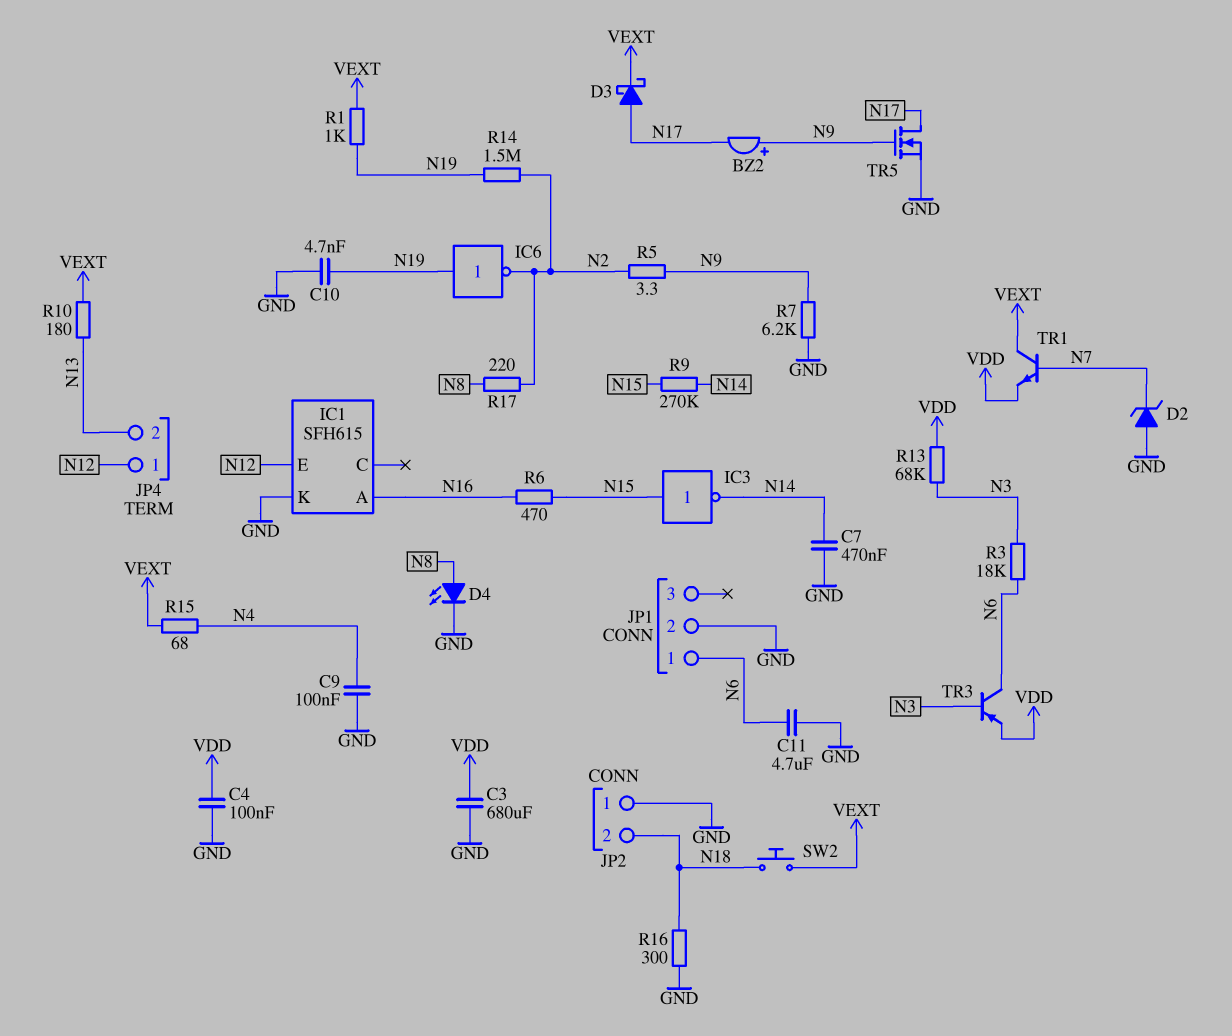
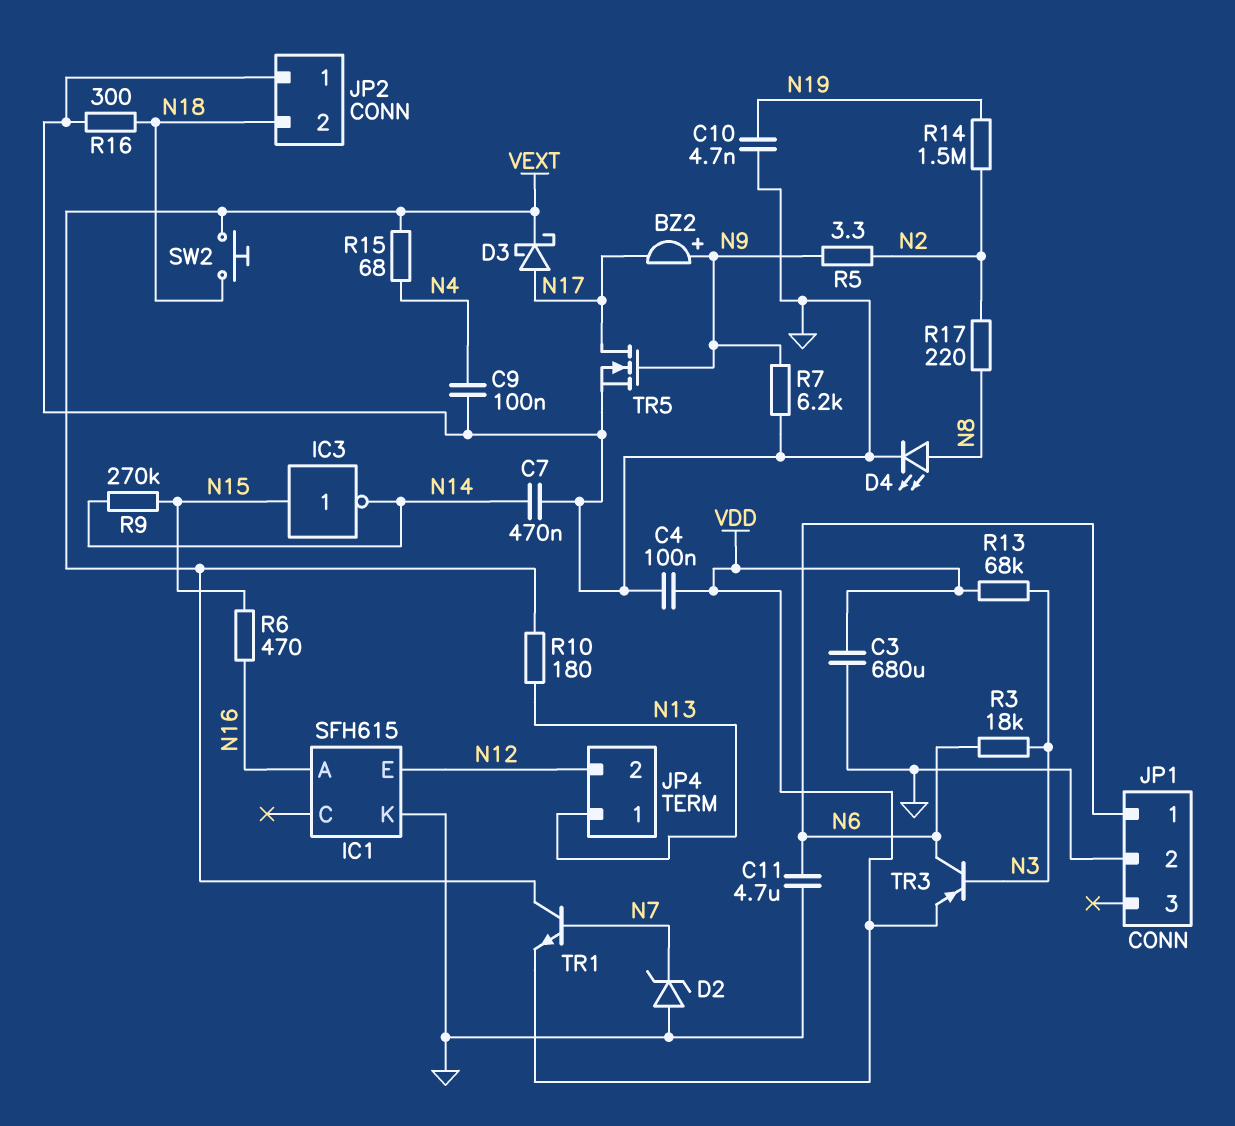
IC6: NOT (in N19, out N2) -> none
JP4 pin 1: N12 -> N13
JP4 pin 2: N13 -> N12
R1: 1k (N19, VEXT) -> none

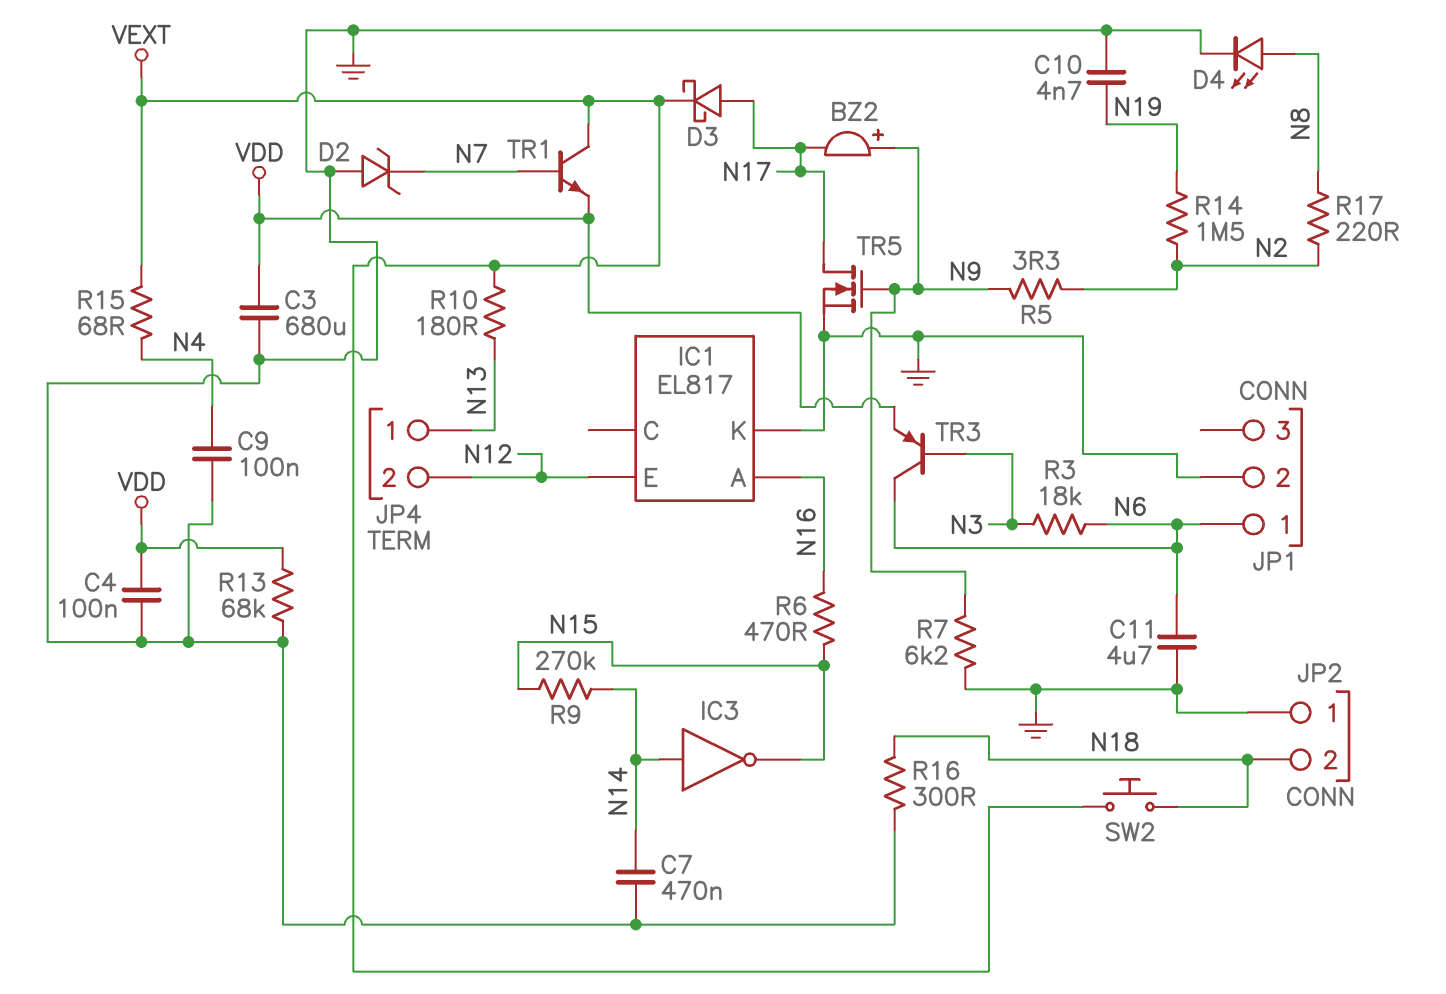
IC1: SFH615 -> EL817
IC3: NOT (in N15, out N14) -> NOT (in N14, out N15)
R13: 68k (N3, VDD) -> 68k (GND, VDD)

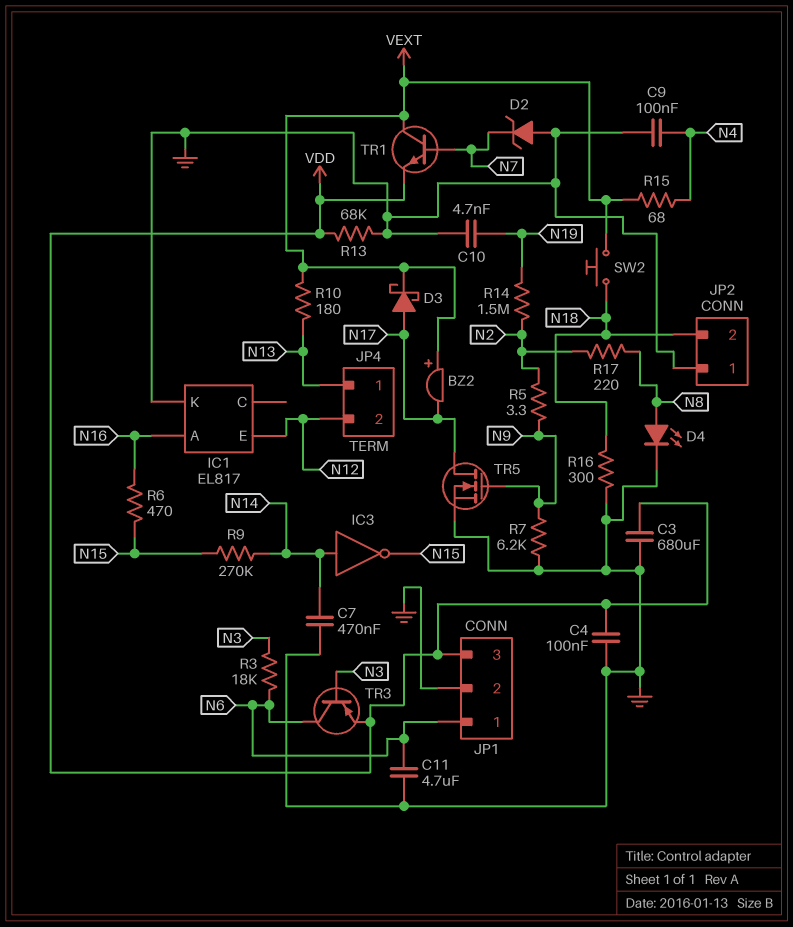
BZ2: buzzer (plus N9, minus N17) -> buzzer (plus VEXT, minus N17)
JP1 pin 3: none -> VDD

